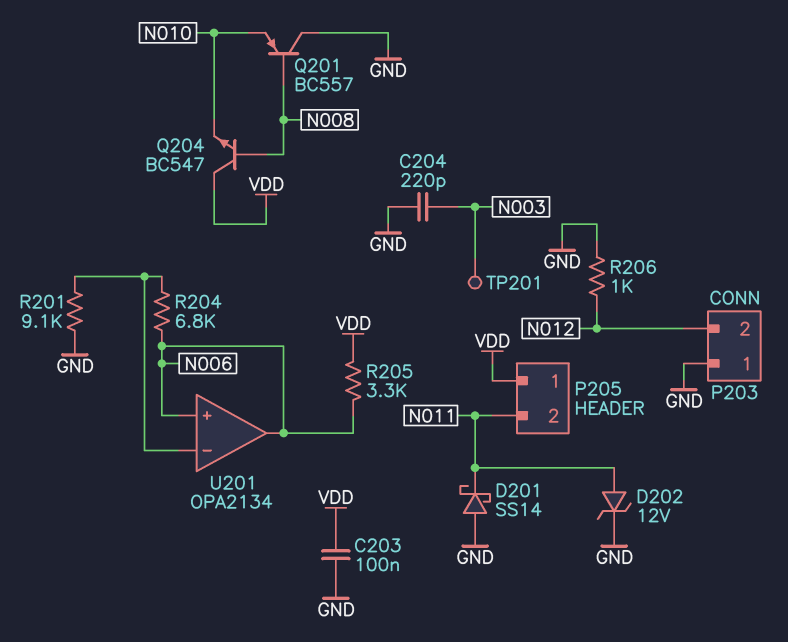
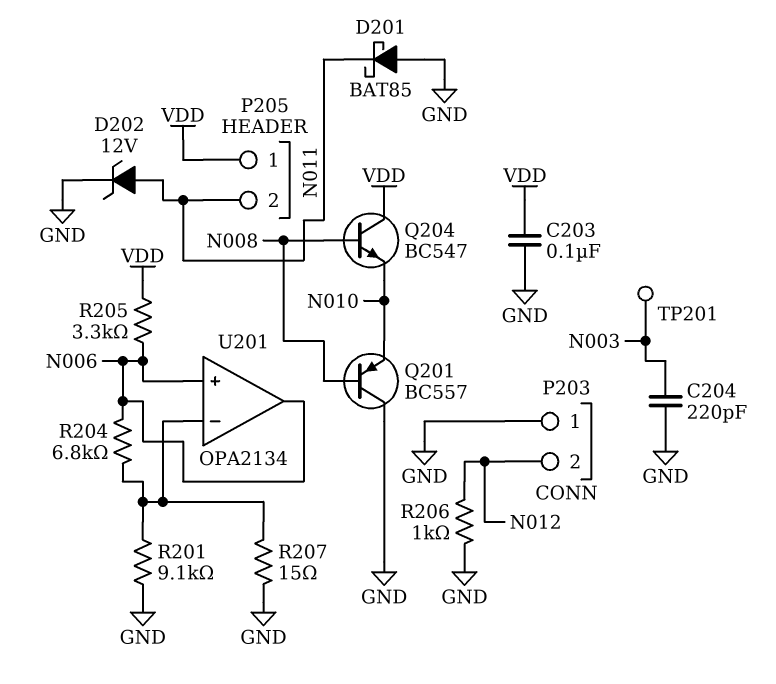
D201: schottky SS14 (A GND, K N011) -> schottky BAT85 (A GND, K N011)
R207: none -> 15 (GND, U201/in-)

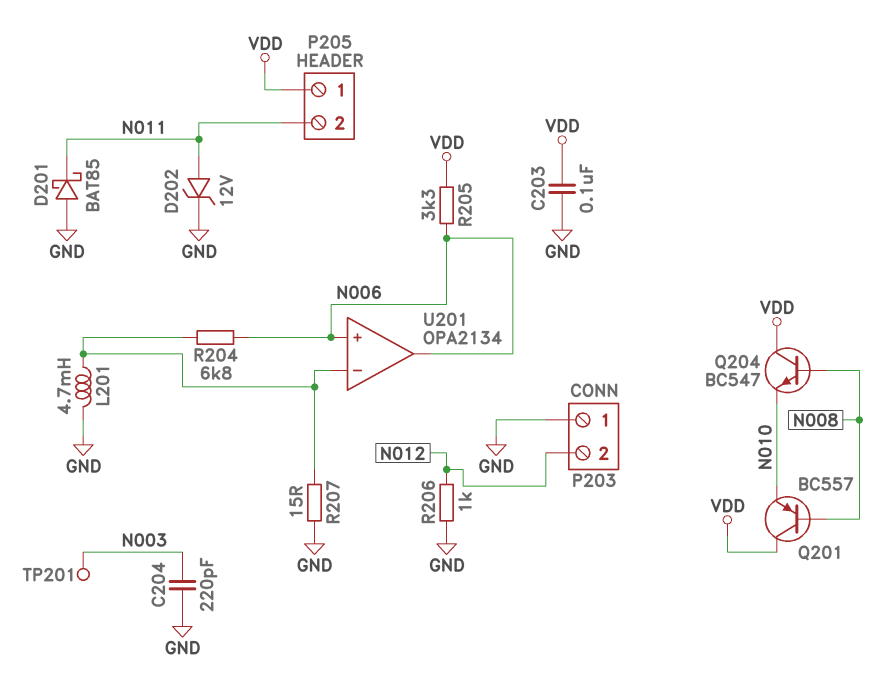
L201: none -> 4.7mH (GND, U201/in-)
Q201: PNP BC557 (B N008, C GND, E N010) -> PNP BC557 (B N008, C VDD, E N010)
R201: 9.1k (GND, U201/in-) -> none

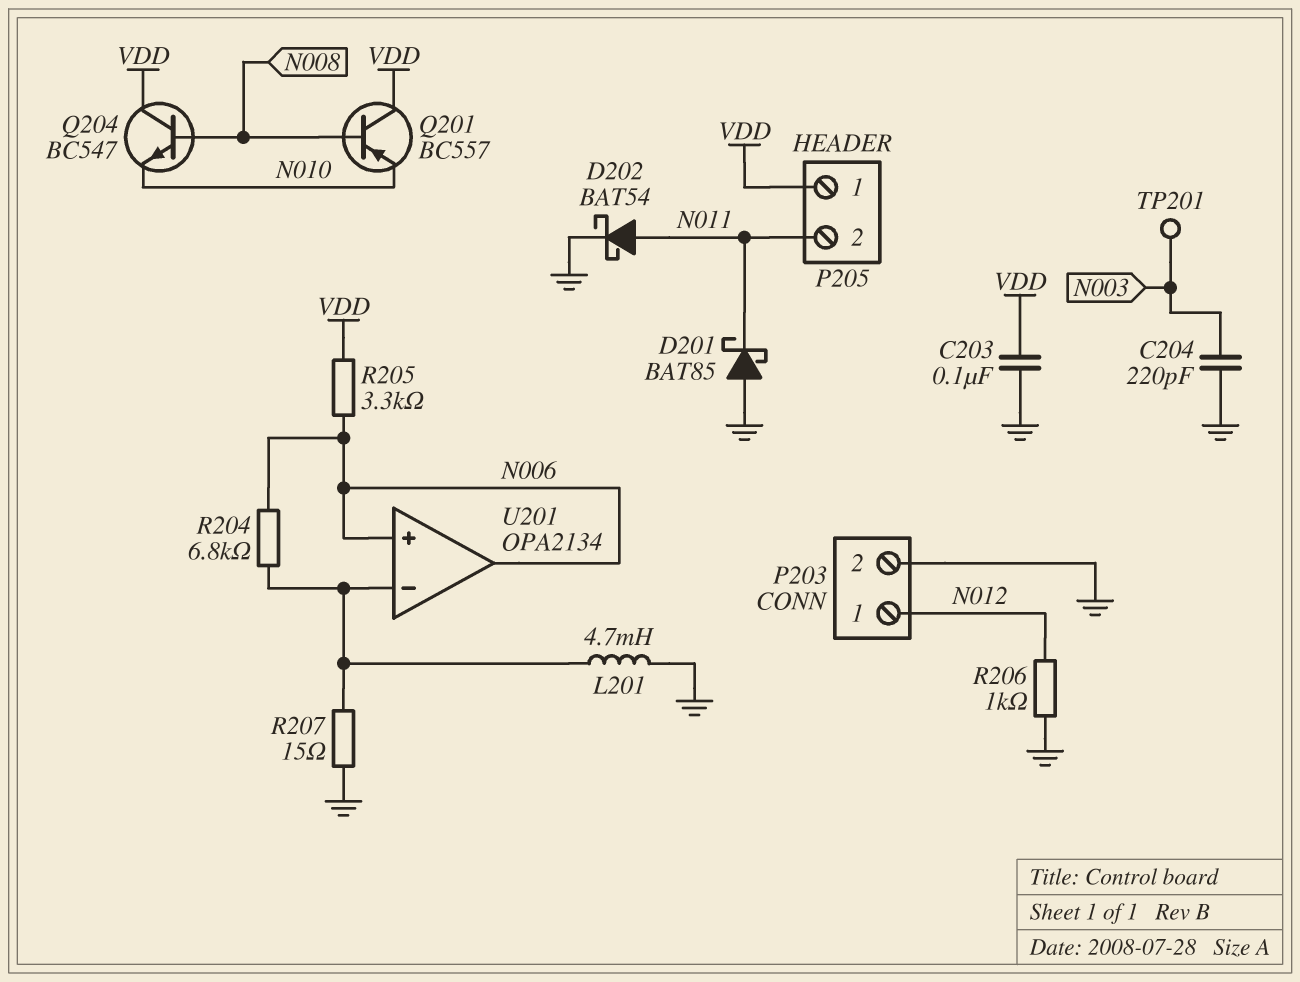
D202: zener 12V (A N011, K GND) -> schottky BAT54 (A N011, K GND)
P203 pin 1: GND -> N012
P203 pin 2: N012 -> GND

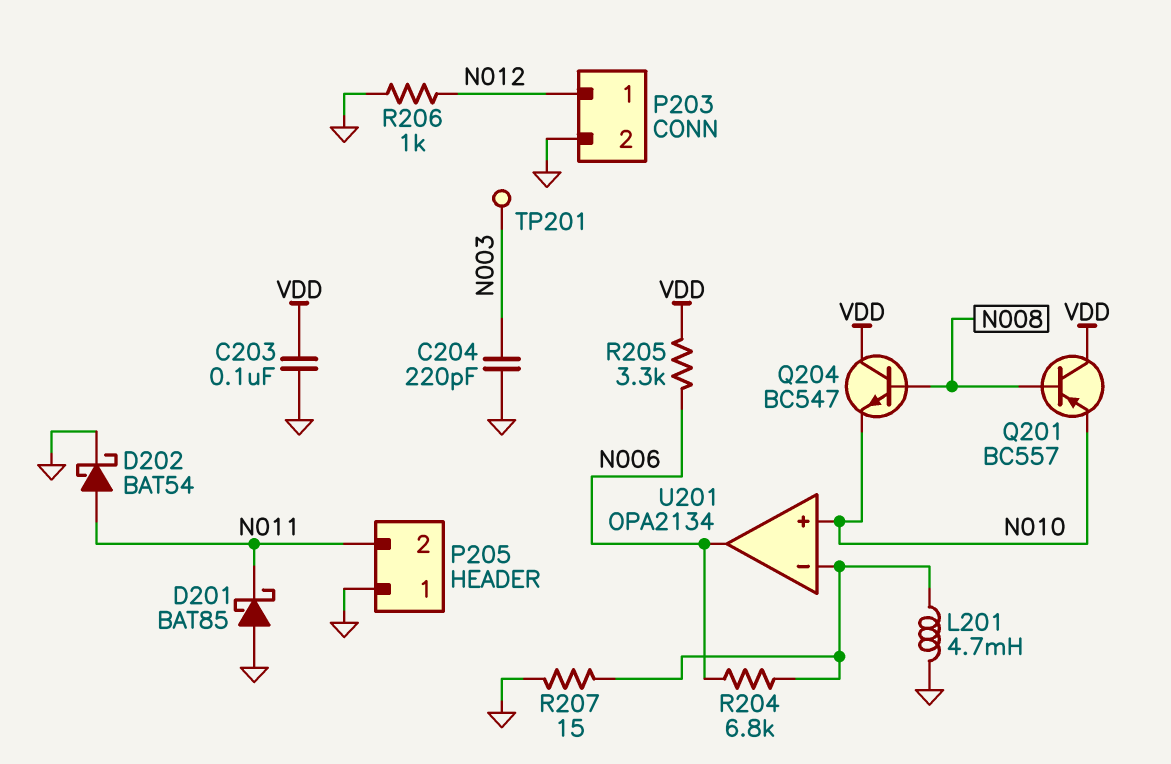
P205 pin 1: VDD -> GND
U201 pin in+: N006 -> N010

